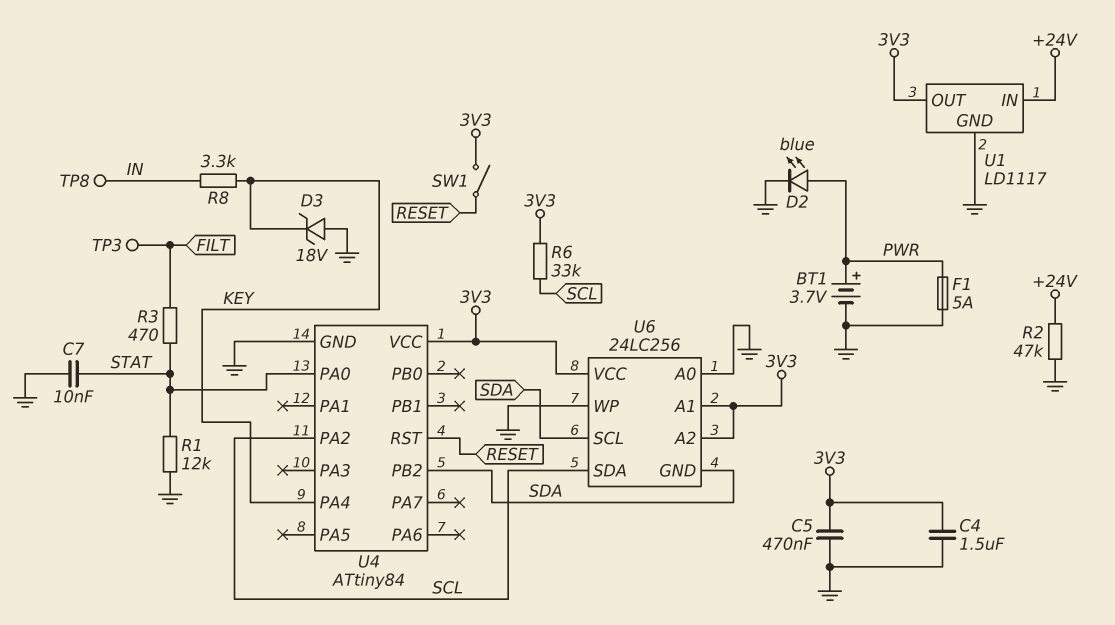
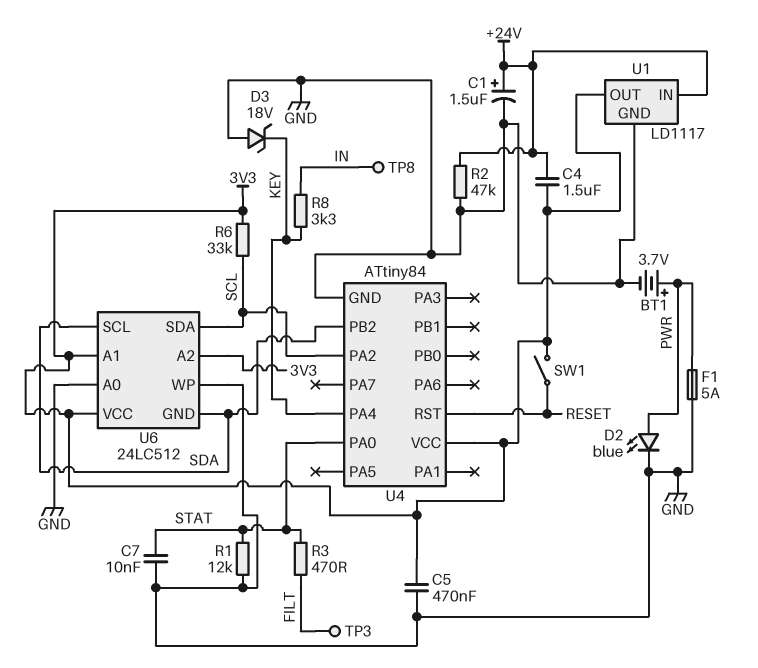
C1: none -> 1.5uF (plus +24V, minus GND)
C4: 1.5uF (3V3, GND) -> 1.5uF (+24V, 3V3)
U6: 24LC256 -> 24LC512

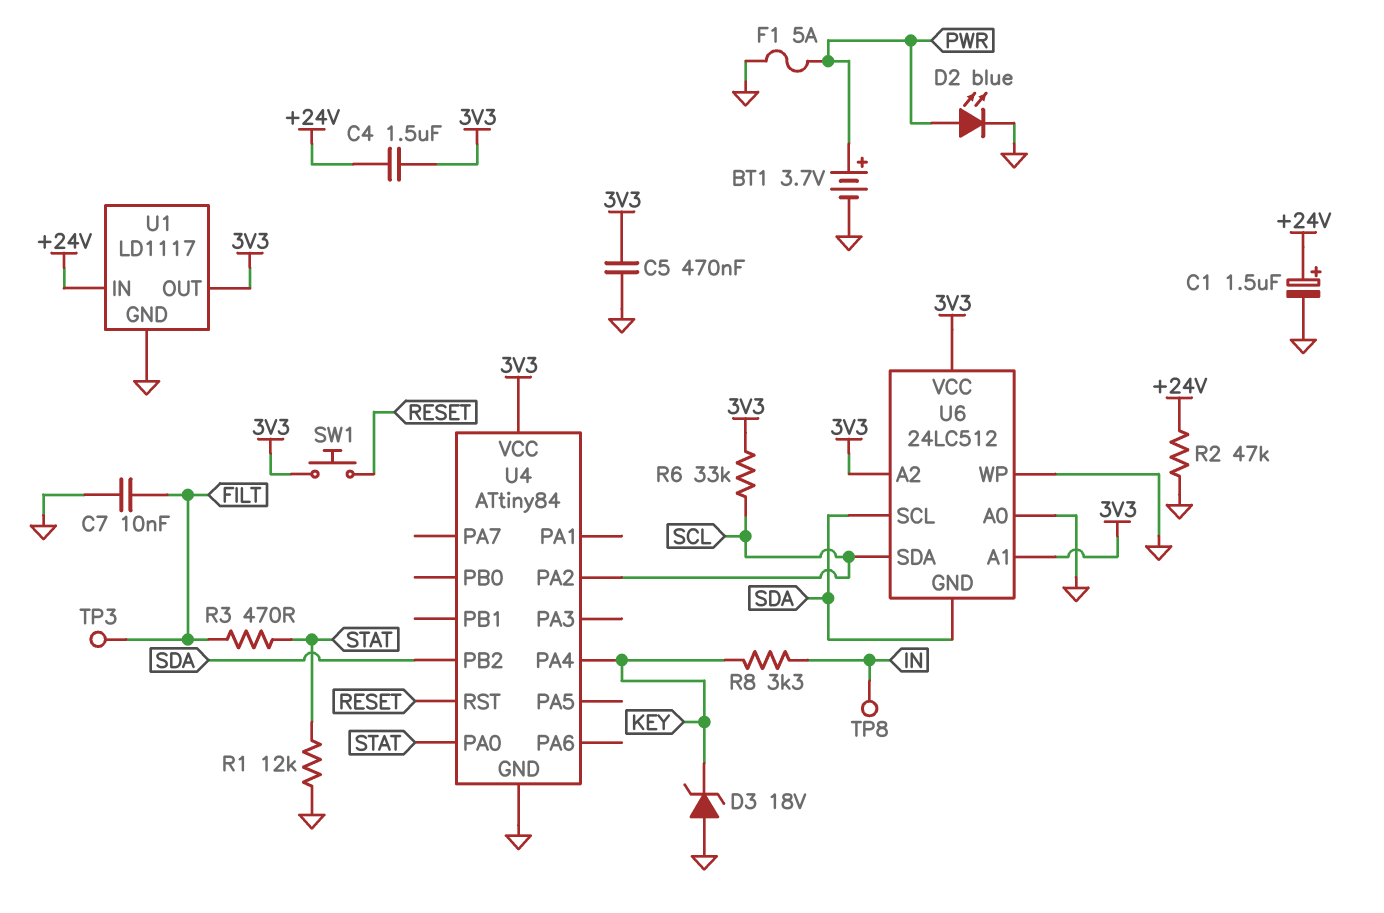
C7: 10nF (GND, STAT) -> 10nF (FILT, GND)
SW1: switch (3V3, RESET) -> button (3V3, RESET)

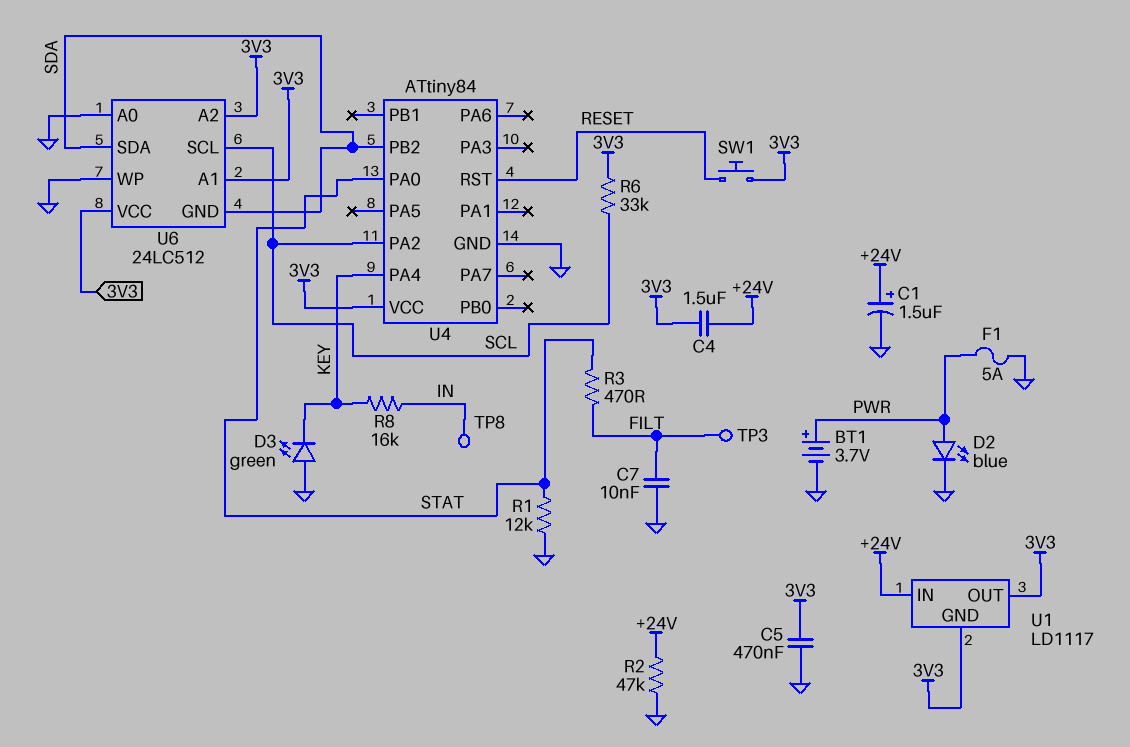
D3: zener 18V (A GND, K KEY) -> LED green (A GND, K KEY)
R8: 3.3k (IN, KEY) -> 16k (IN, KEY)
U1 pin GND: GND -> 3V3
U6 pin SCL: SDA -> SCL
U6 pin SDA: SCL -> SDA

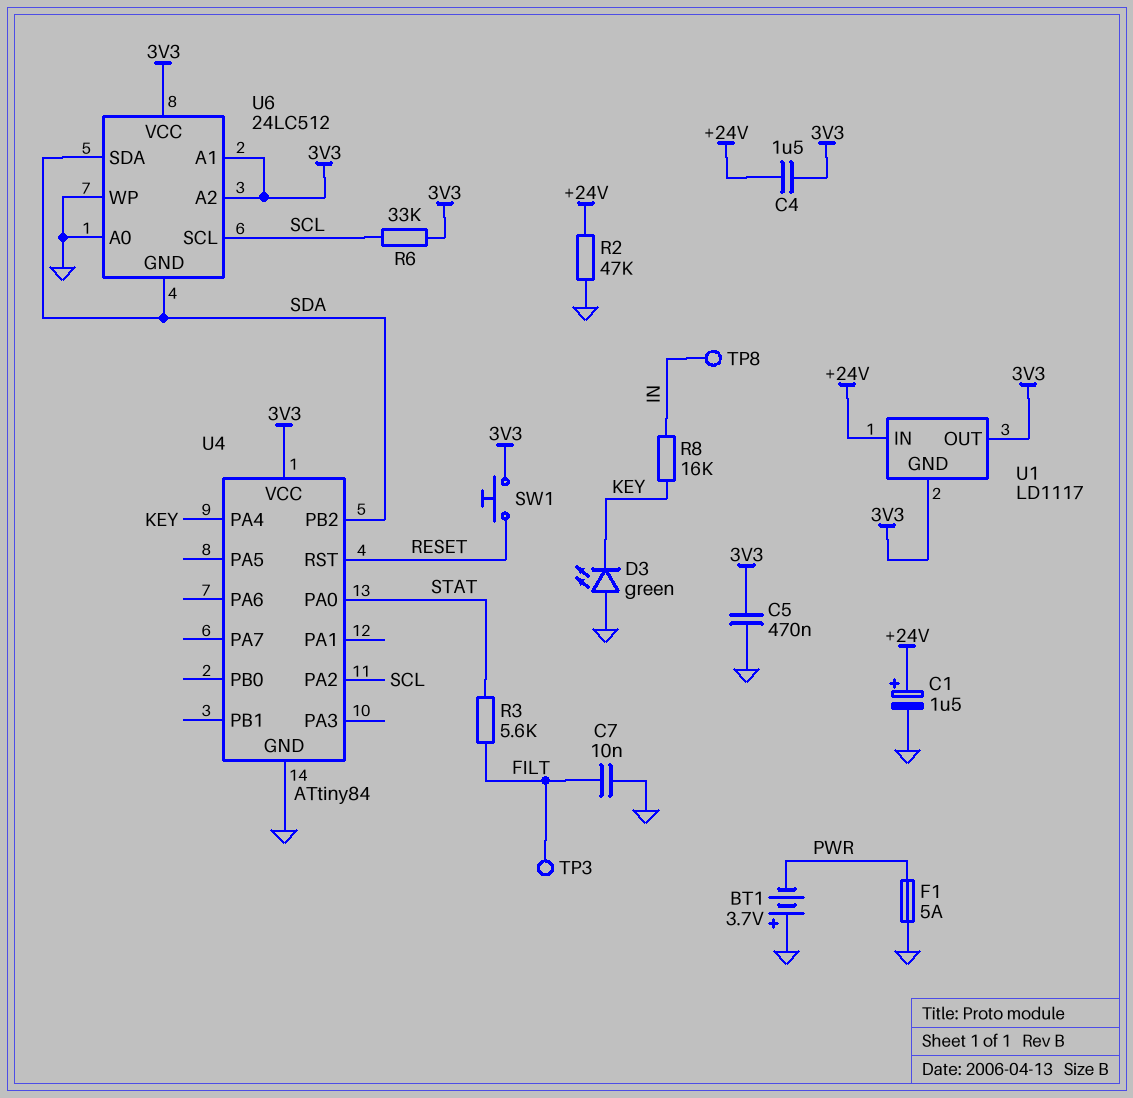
BT1: 3.7V (plus PWR, minus GND) -> 3.7V (plus GND, minus PWR)
D2: LED blue (A PWR, K GND) -> none
R1: 12k (GND, STAT) -> none
R3: 470 (FILT, STAT) -> 5.6k (FILT, STAT)

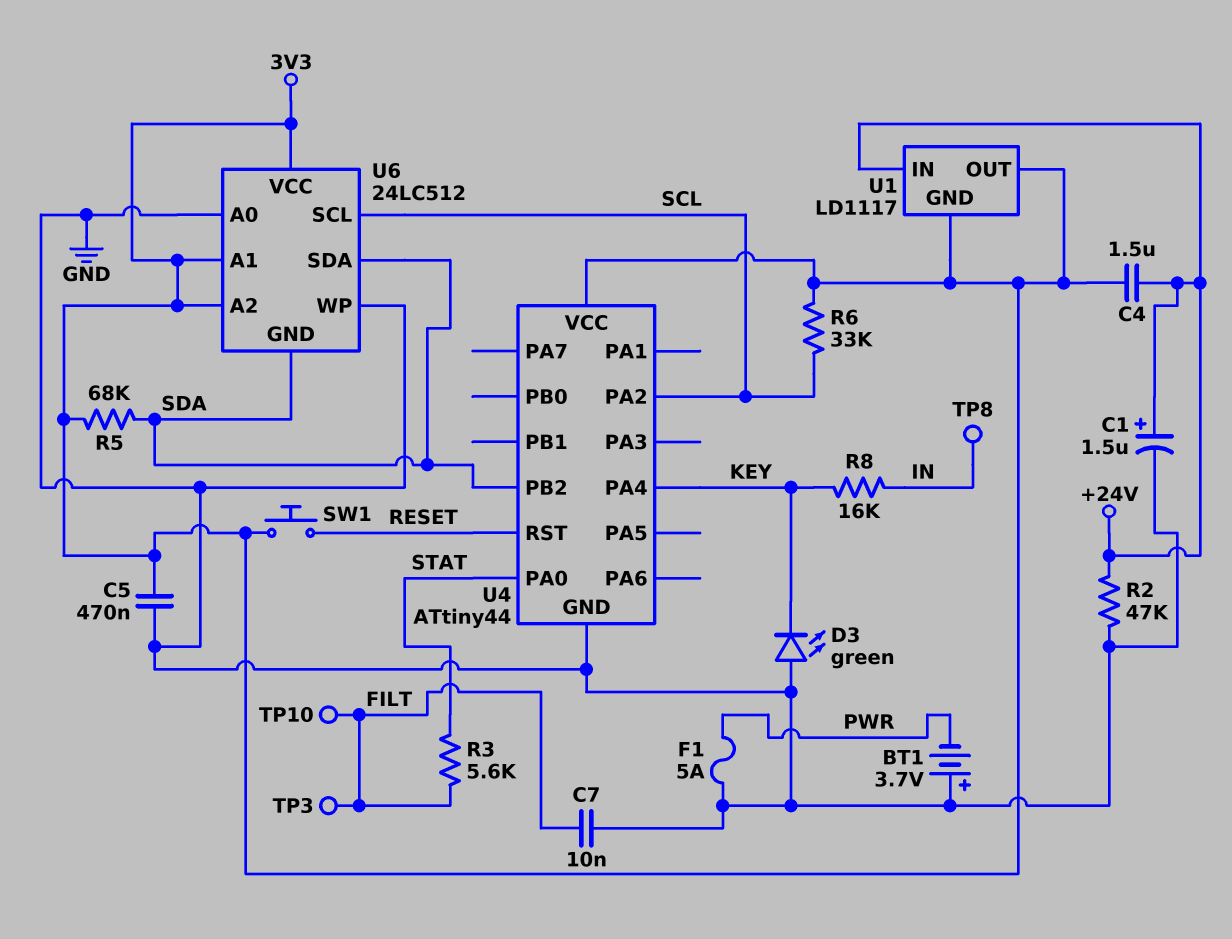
R5: none -> 68k (3V3, SDA)
TP10: none -> test point (FILT)
U4: ATtiny84 -> ATtiny44

